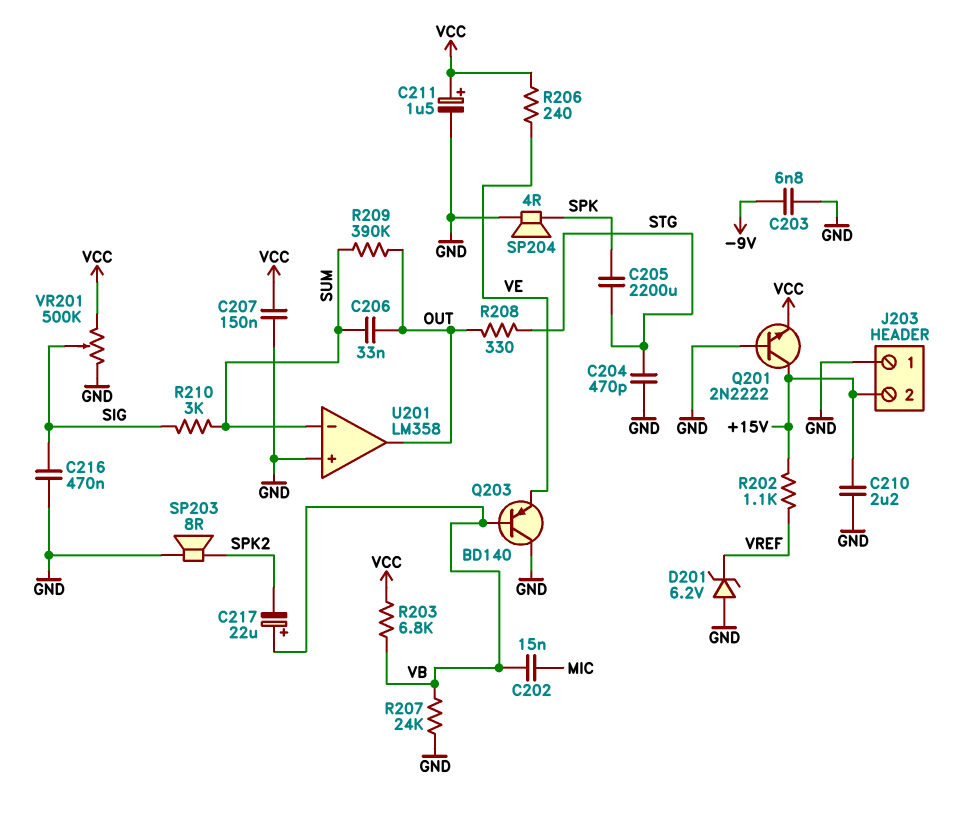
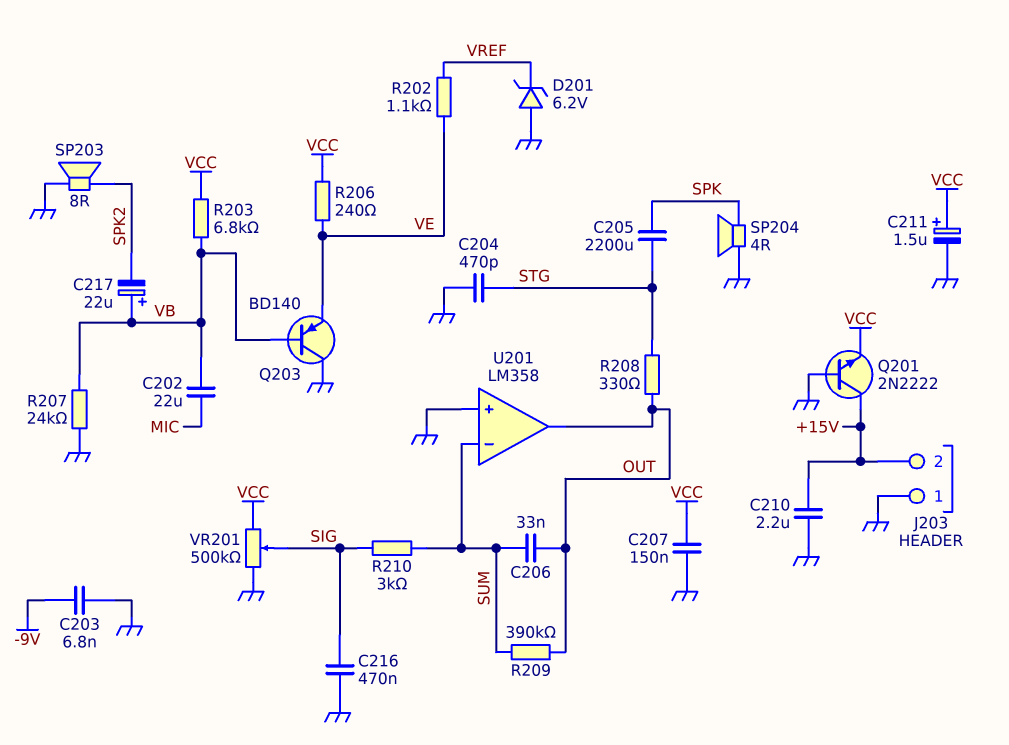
C202: 15nF (MIC, VB) -> 22uF (MIC, VB)
R202: 1.1k (+15V, VREF) -> 1.1k (VE, VREF)

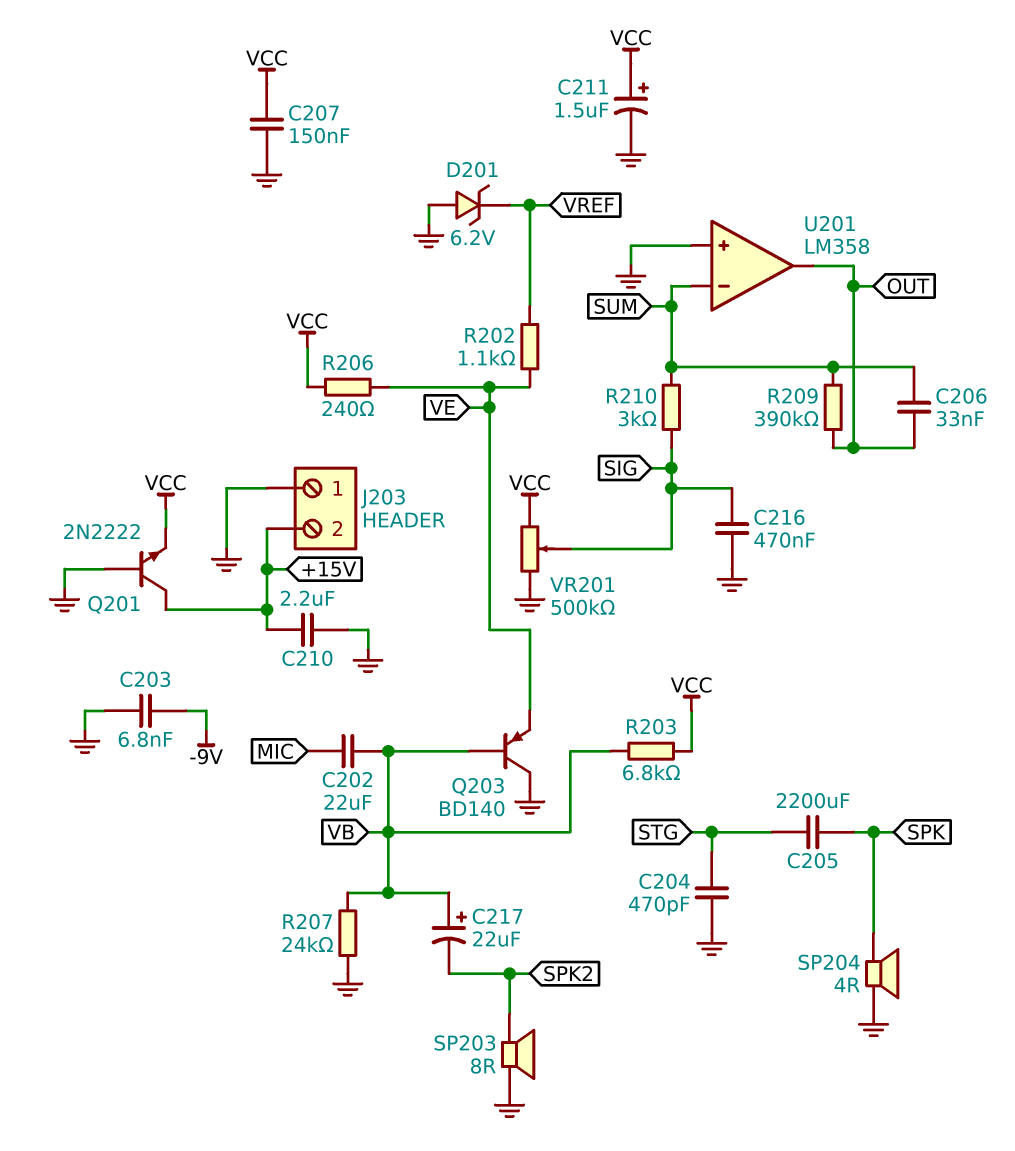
R208: 330 (OUT, STG) -> none

